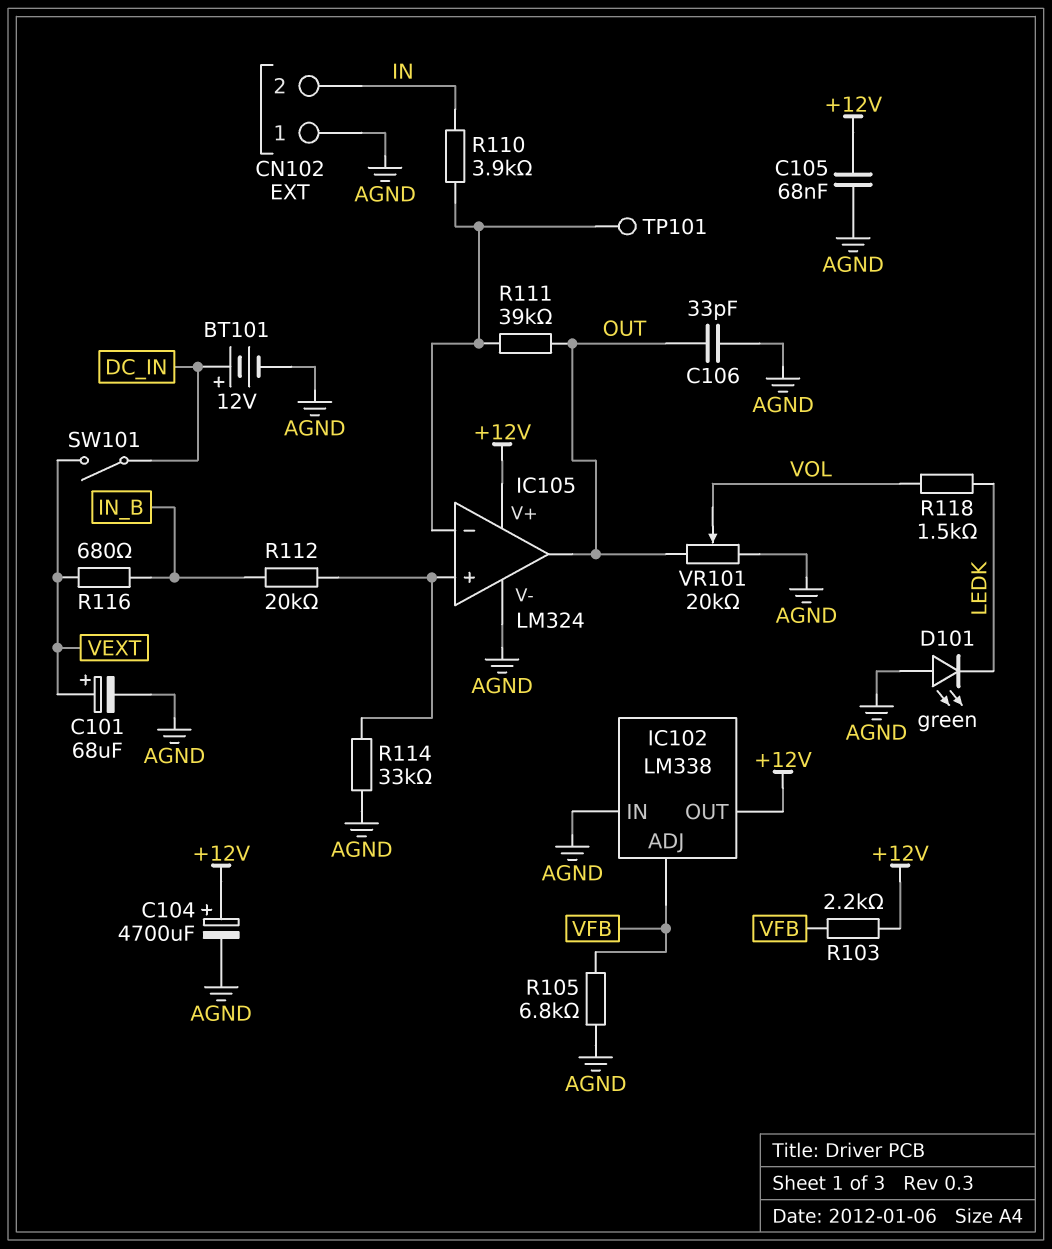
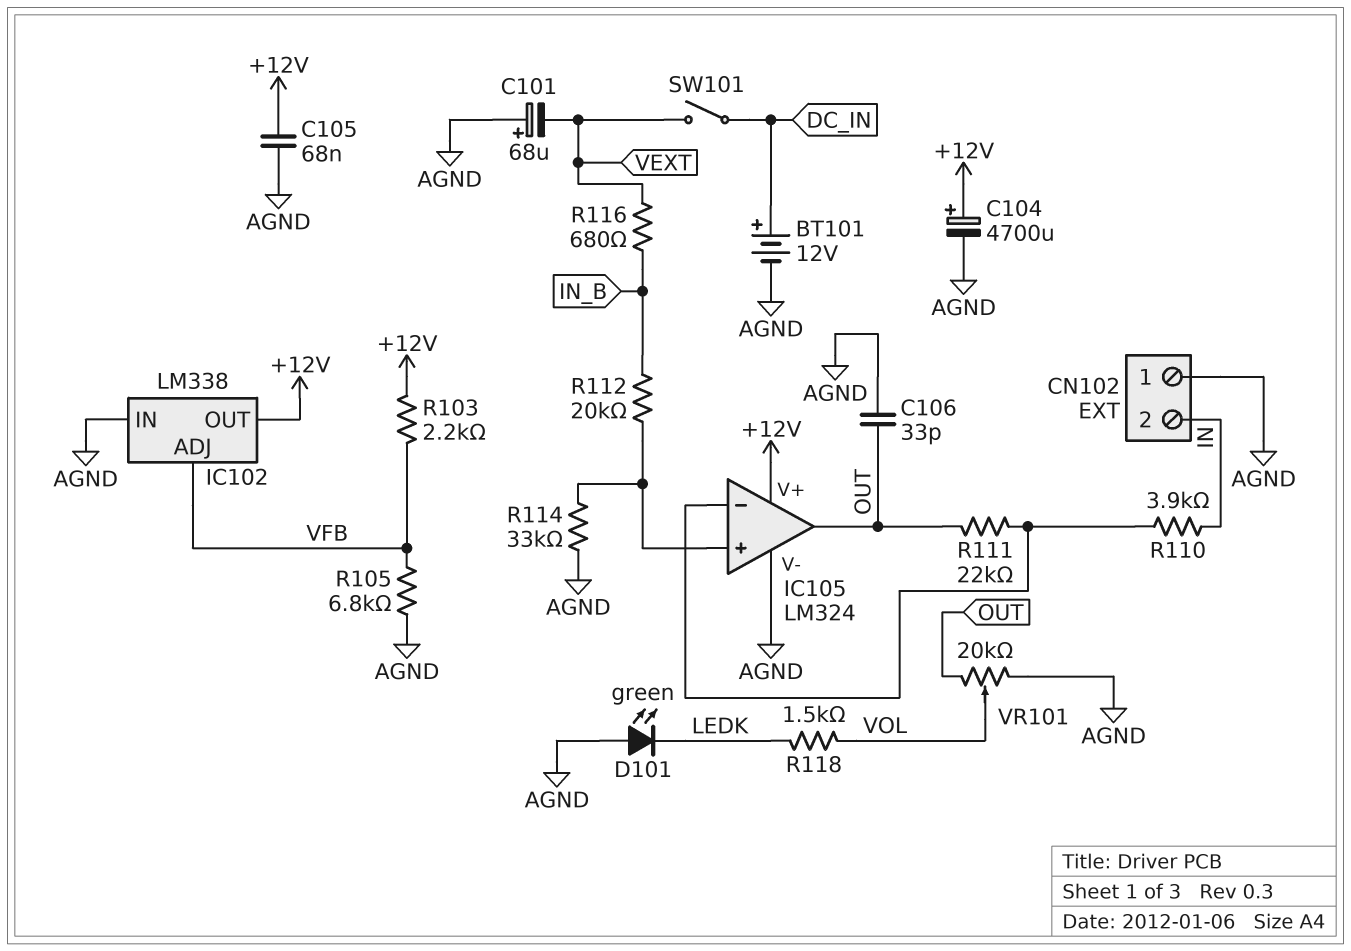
C101: 68uF (plus VEXT, minus AGND) -> 68uF (plus AGND, minus VEXT)
R111: 39k (IC105/in-, OUT) -> 22k (IC105/in-, OUT)
TP101: test point (IC105/in-) -> none

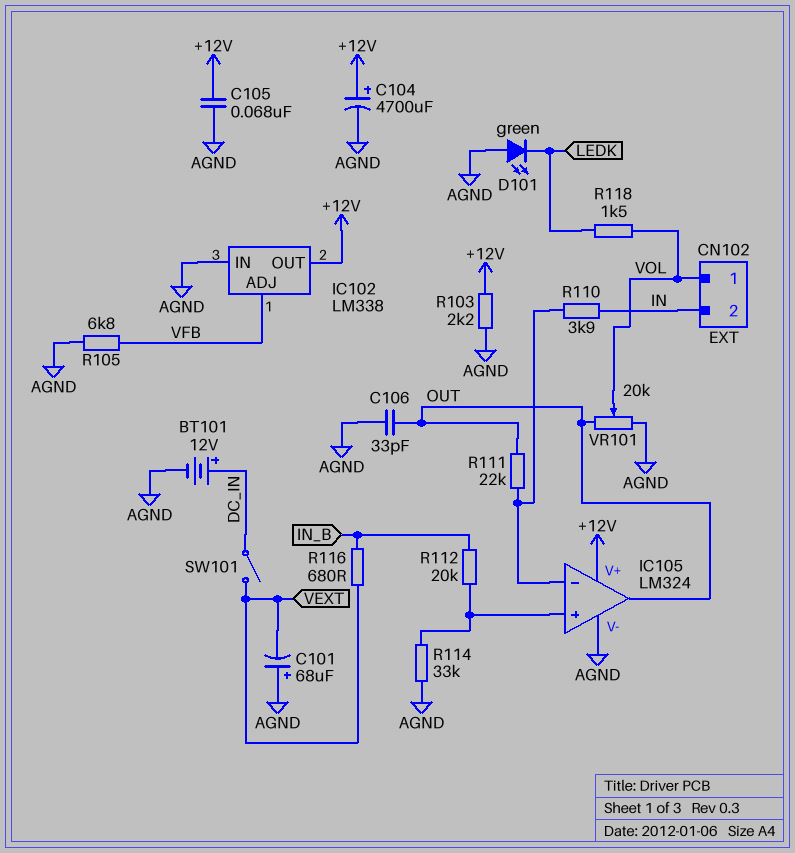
CN102 pin 1: AGND -> VOL
R103: 2.2k (+12V, VFB) -> 2.2k (+12V, AGND)

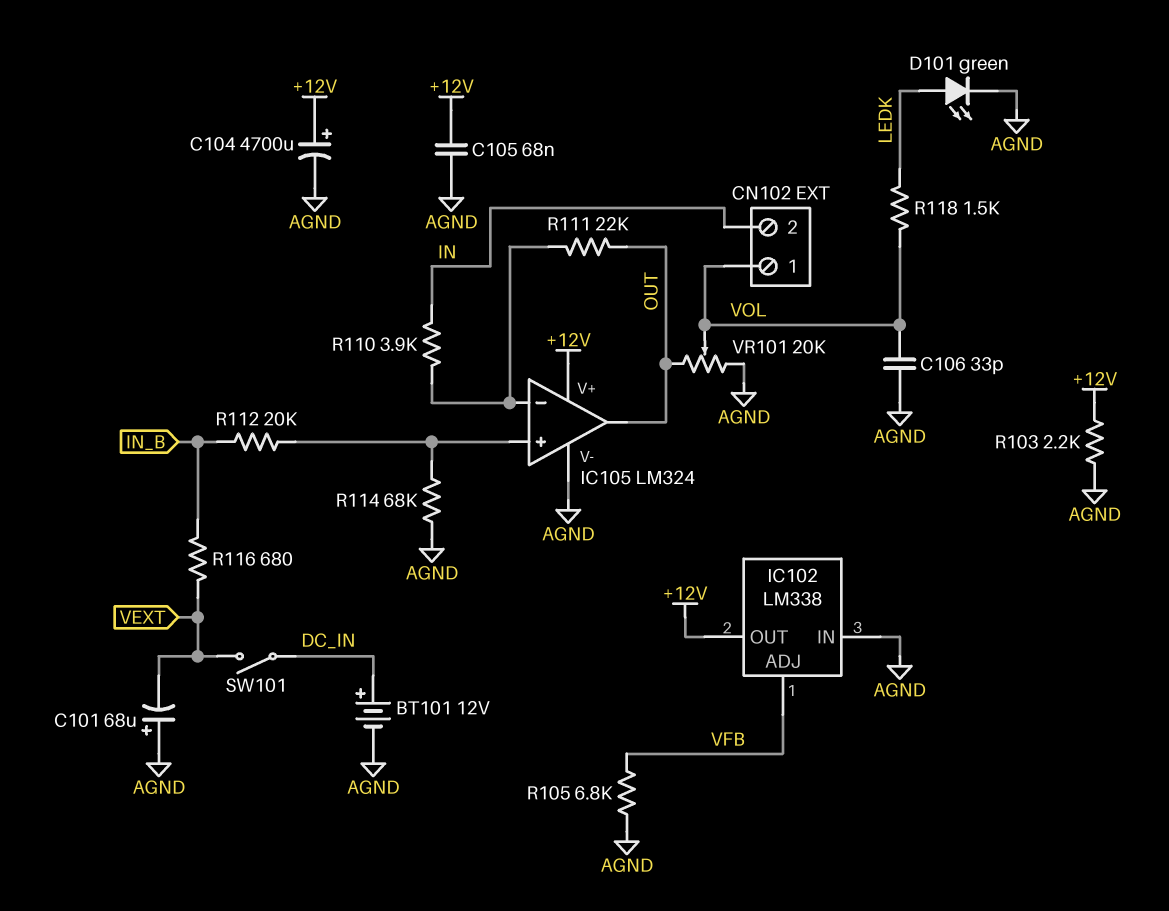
C106: 33pF (AGND, OUT) -> 33pF (AGND, VOL)
D101: LED green (A AGND, K LEDK) -> LED green (A LEDK, K AGND)
R114: 33k (AGND, IC105/in+) -> 68k (AGND, IC105/in+)

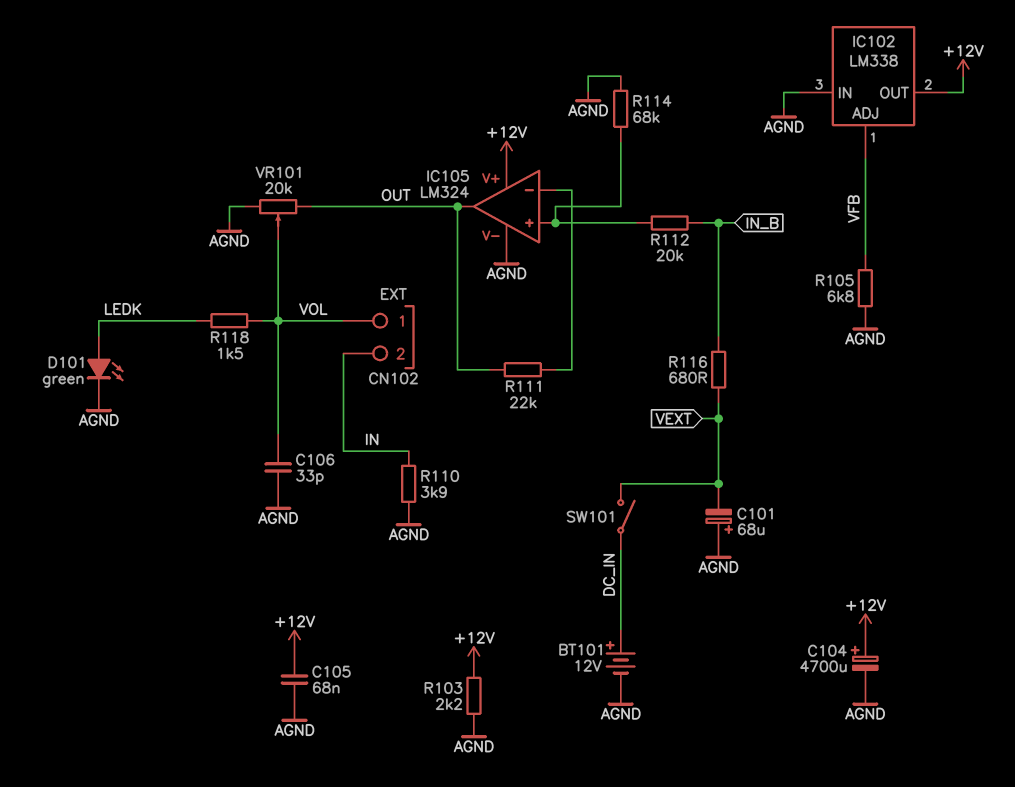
R110: 3.9k (IC105/in-, IN) -> 3.9k (AGND, IN)

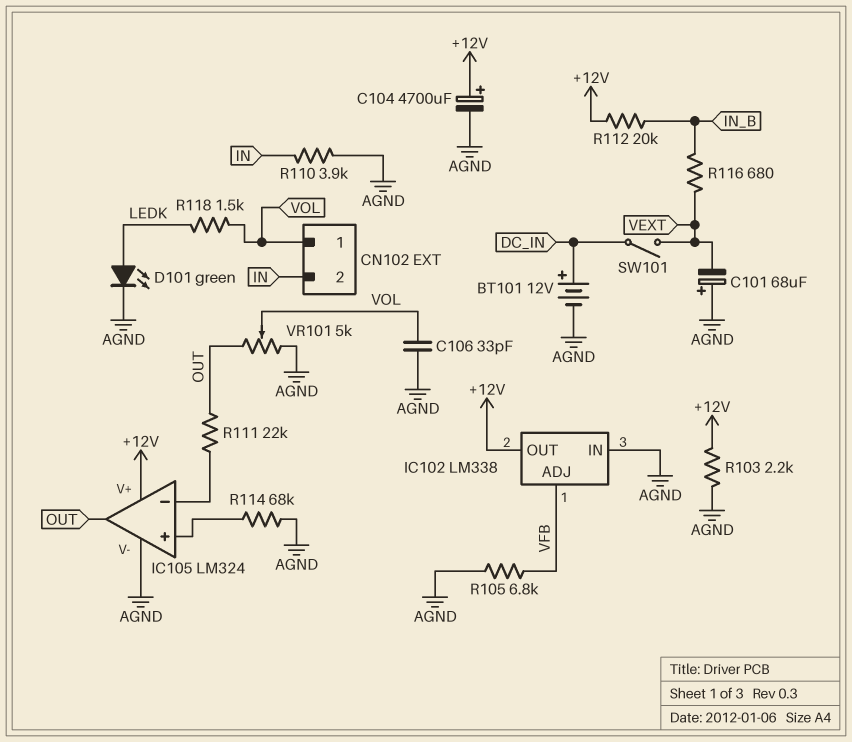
C105: 68nF (+12V, AGND) -> none
R112: 20k (IC105/in+, IN_B) -> 20k (+12V, IN_B)
VR101: 20k (AGND, OUT, wiper VOL) -> 5k (AGND, OUT, wiper VOL)

